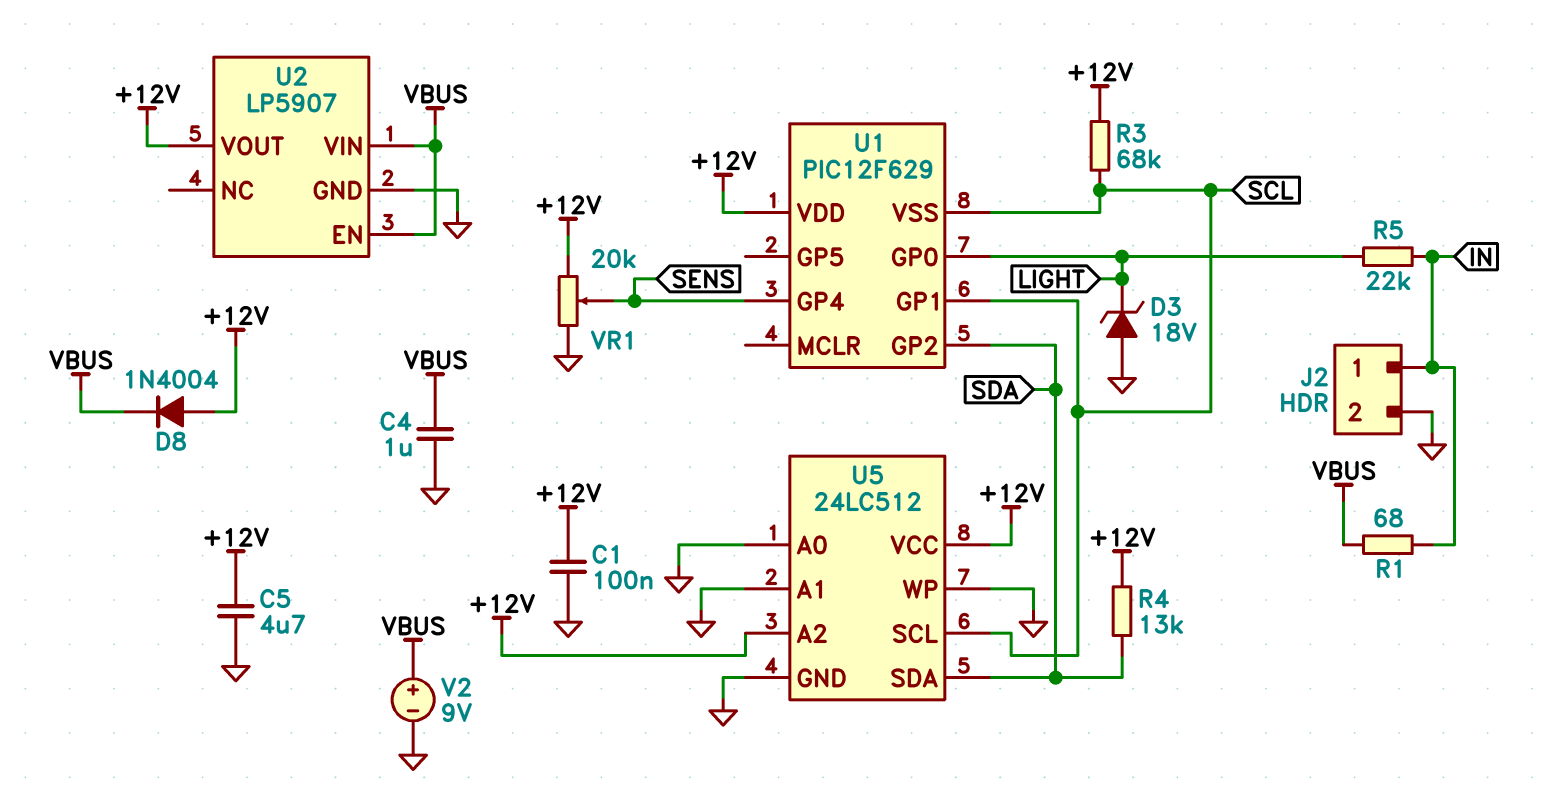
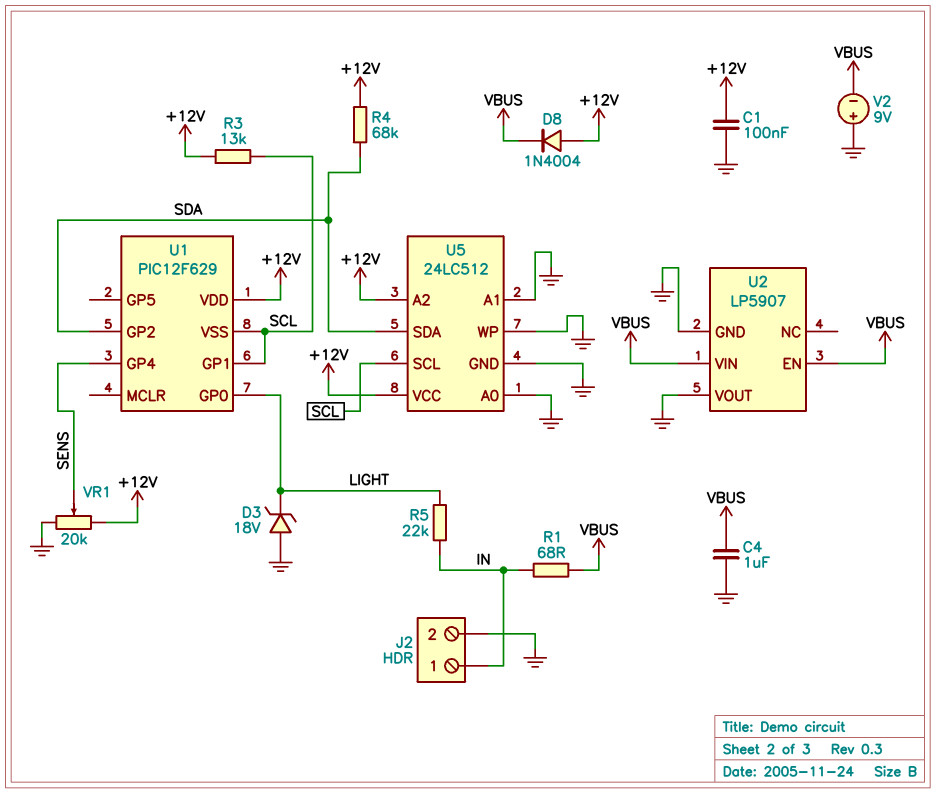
C5: 4.7uF (+12V, GND) -> none
R3: 68k (+12V, SCL) -> 13k (+12V, SCL)
R4: 13k (+12V, SDA) -> 68k (+12V, SDA)
U2 pin VOUT: +12V -> GND
V2: 9V (plus VBUS, minus GND) -> 9V (plus GND, minus VBUS)

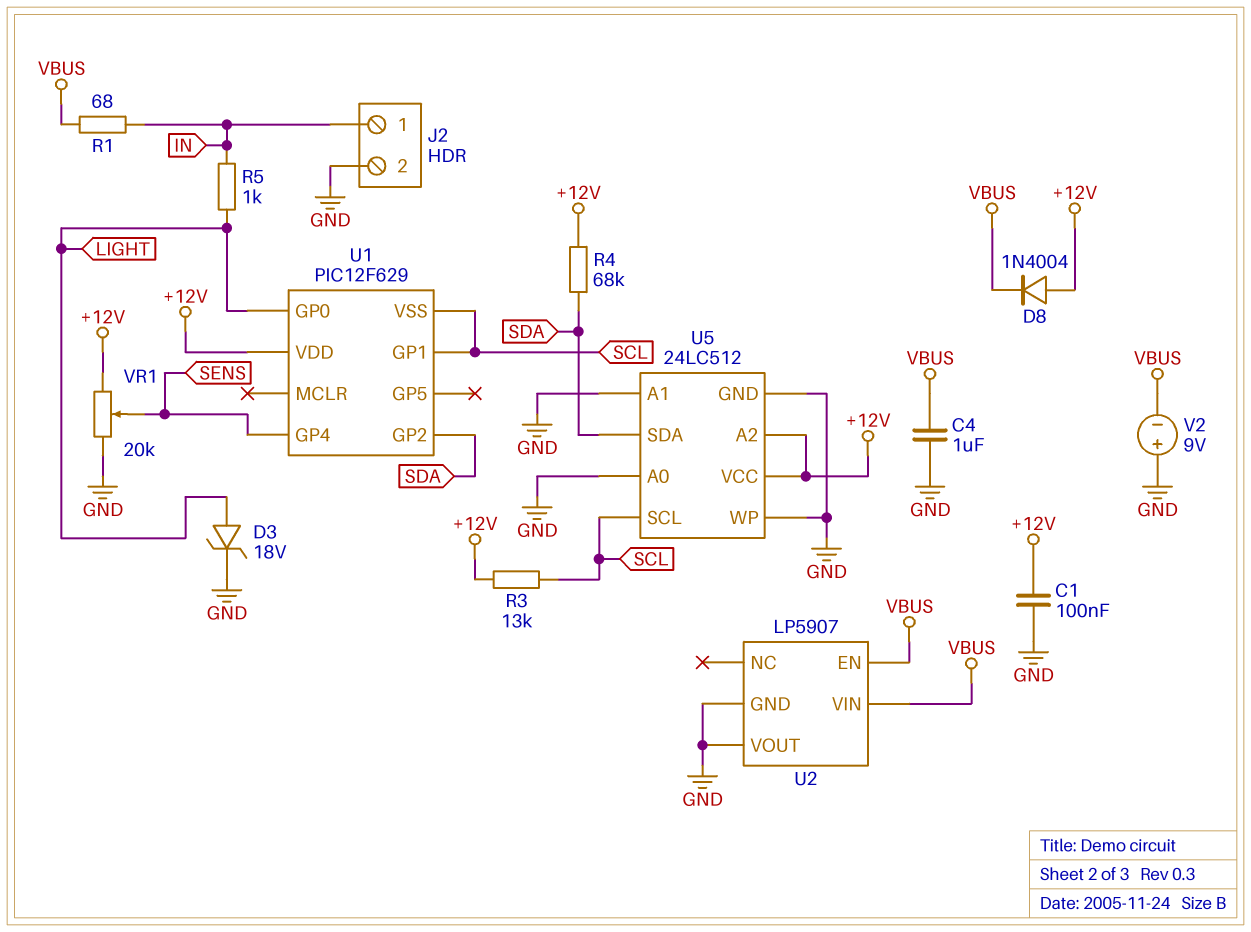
D3: zener 18V (A GND, K LIGHT) -> zener 18V (A LIGHT, K GND)
R5: 22k (IN, LIGHT) -> 1k (IN, LIGHT)

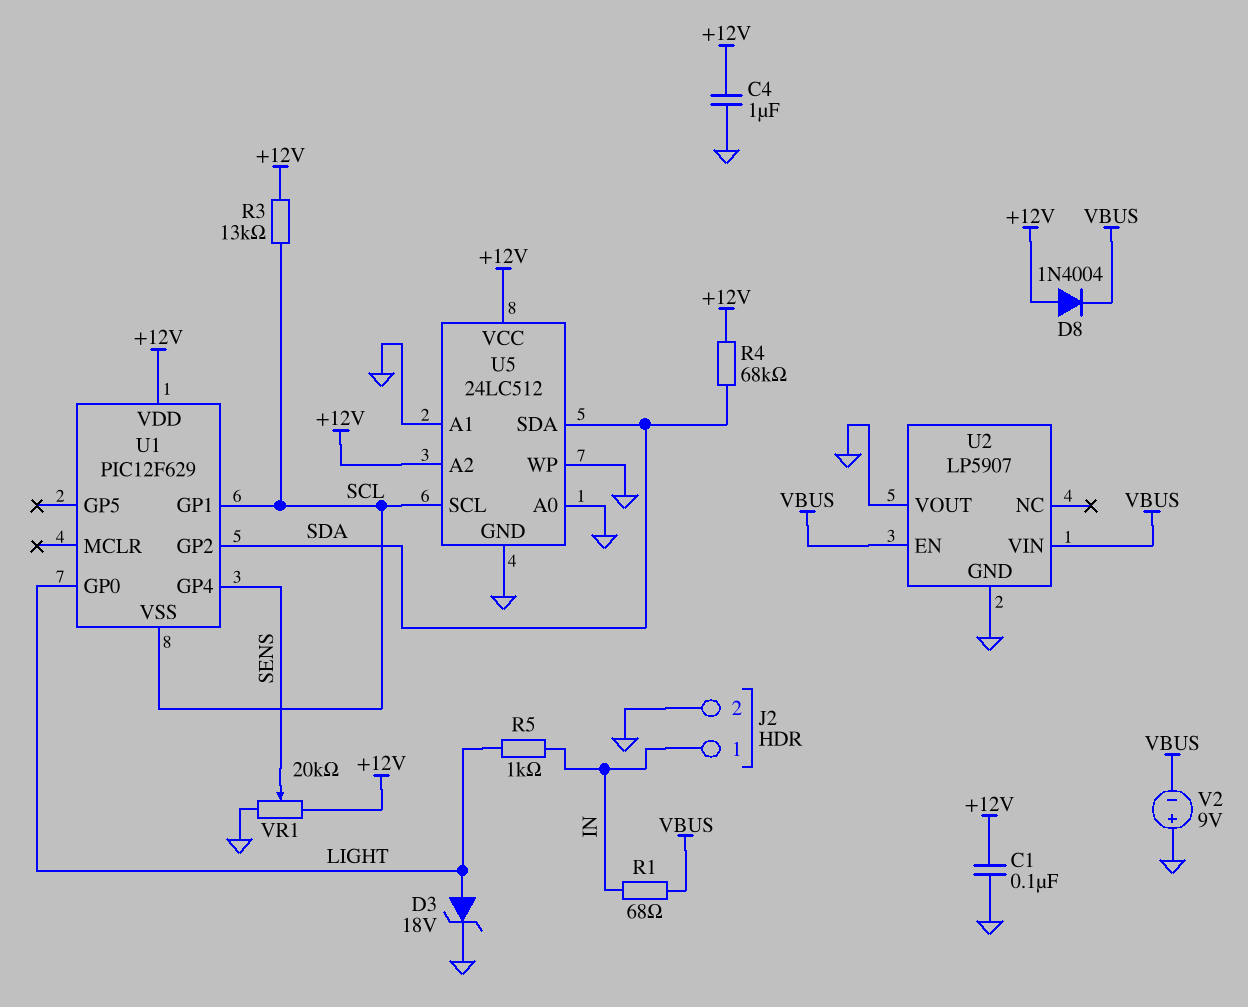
C4: 1uF (GND, VBUS) -> 1uF (+12V, GND)

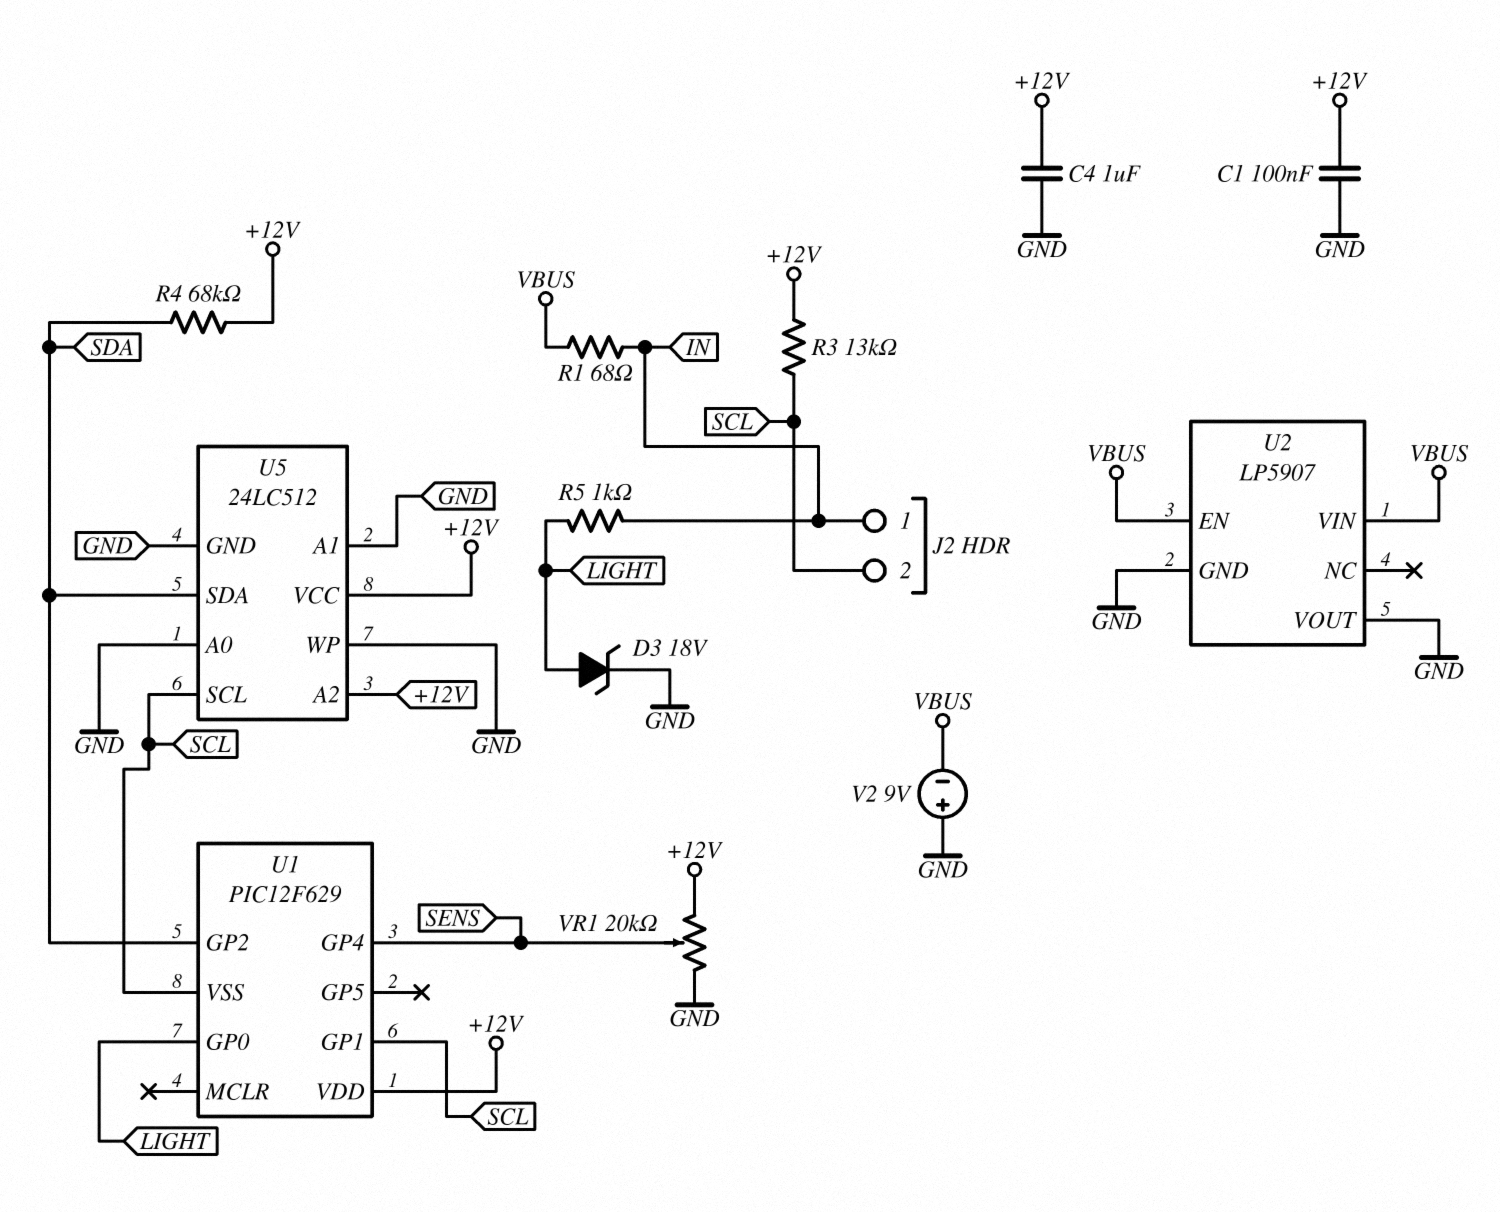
D8: diode 1N4004 (A +12V, K VBUS) -> none
J2 pin 2: GND -> SCL

